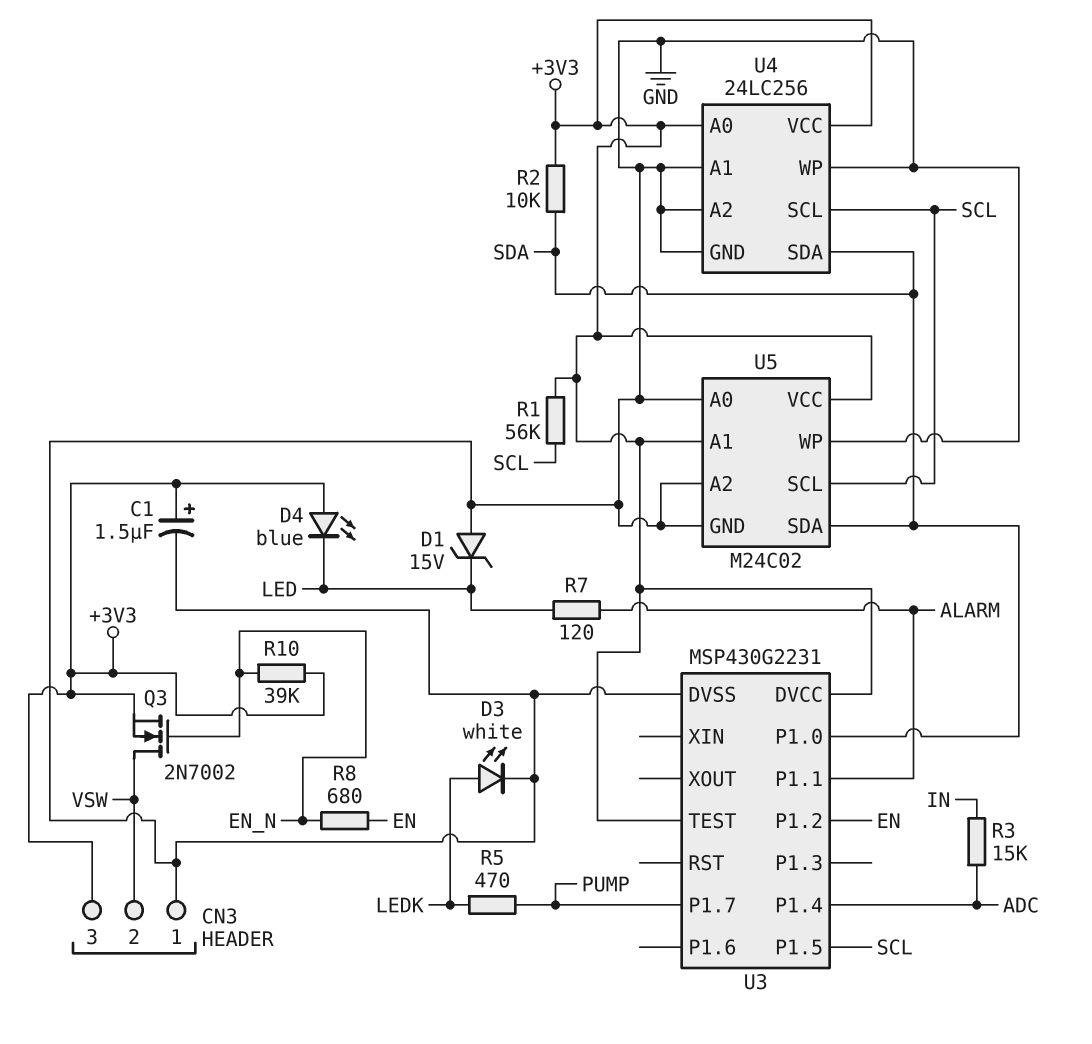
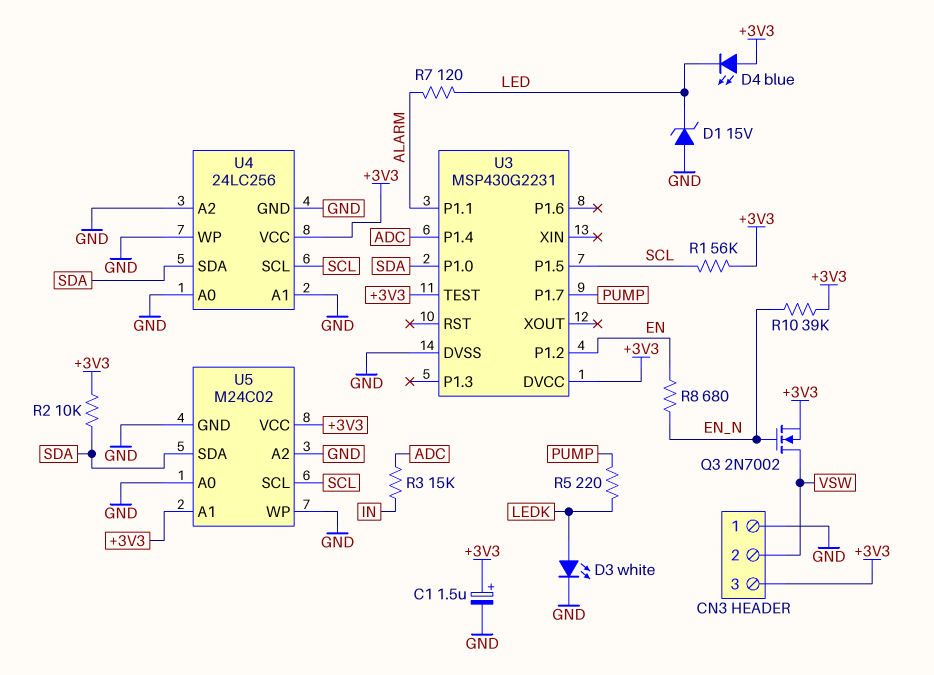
R5: 470 (LEDK, PUMP) -> 220 (LEDK, PUMP)
U4 pin A0: +3V3 -> GND

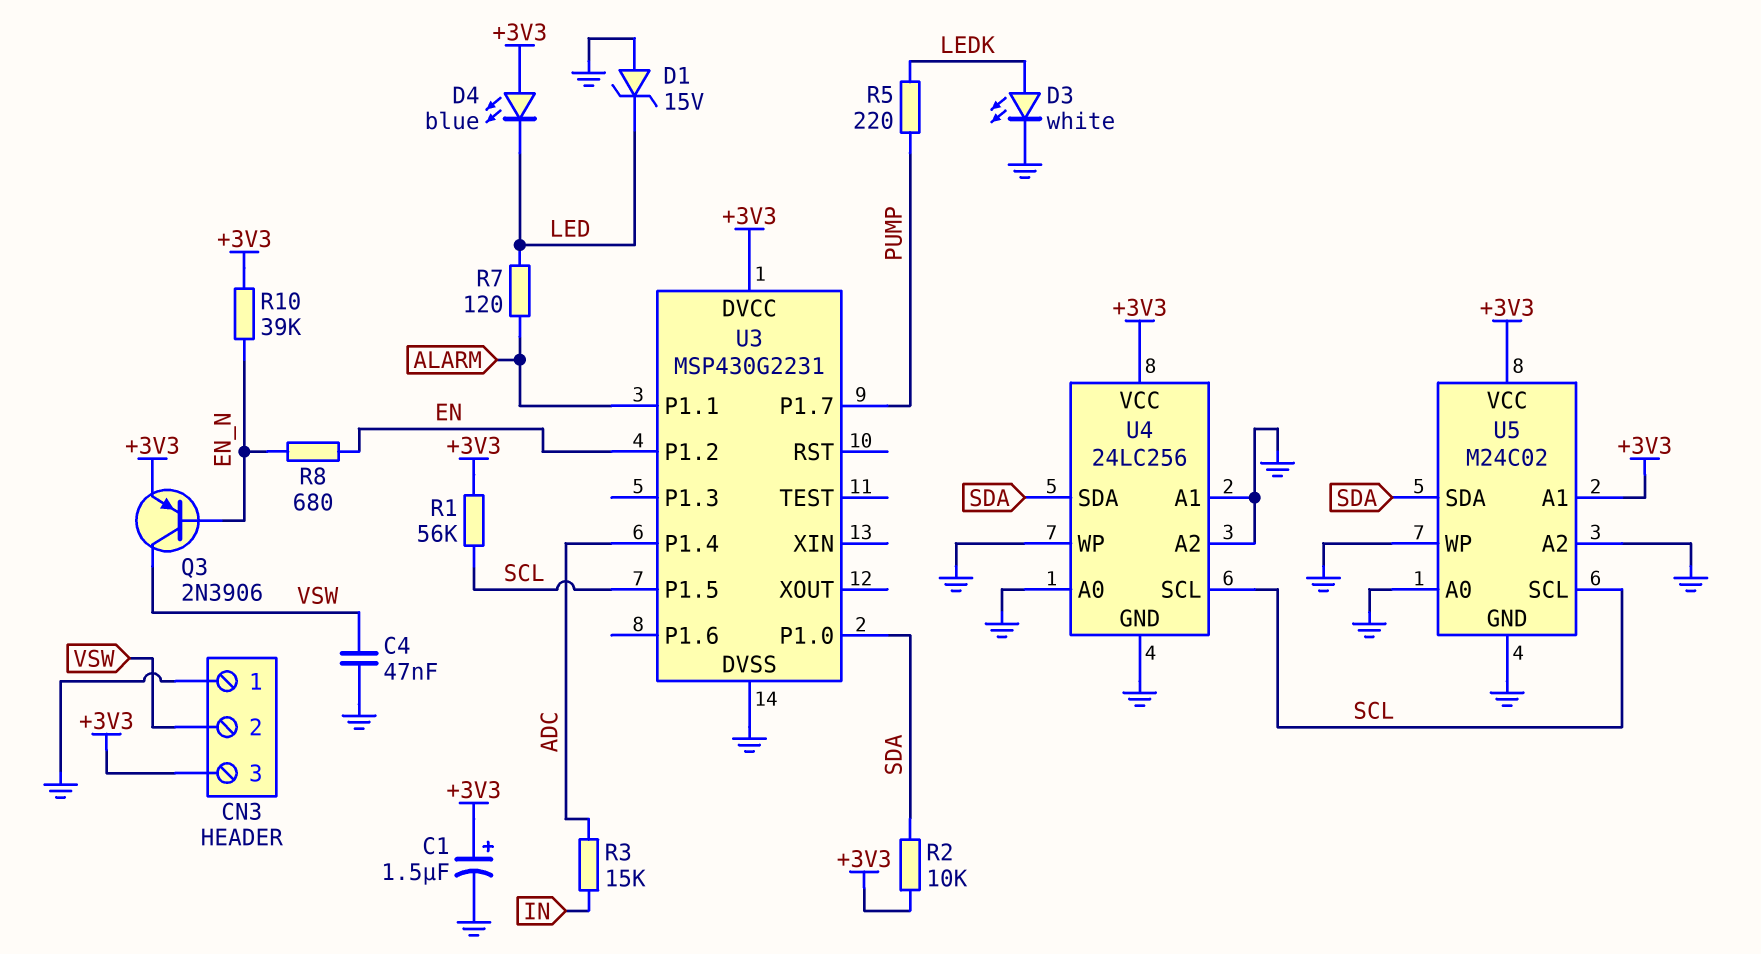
C4: none -> 47nF (GND, VSW)
Q3: NMOS 2N7002 (G EN_N, D VSW, S +3V3) -> PNP 2N3906 (B EN_N, C VSW, E +3V3)
U3 pin TEST: +3V3 -> none

